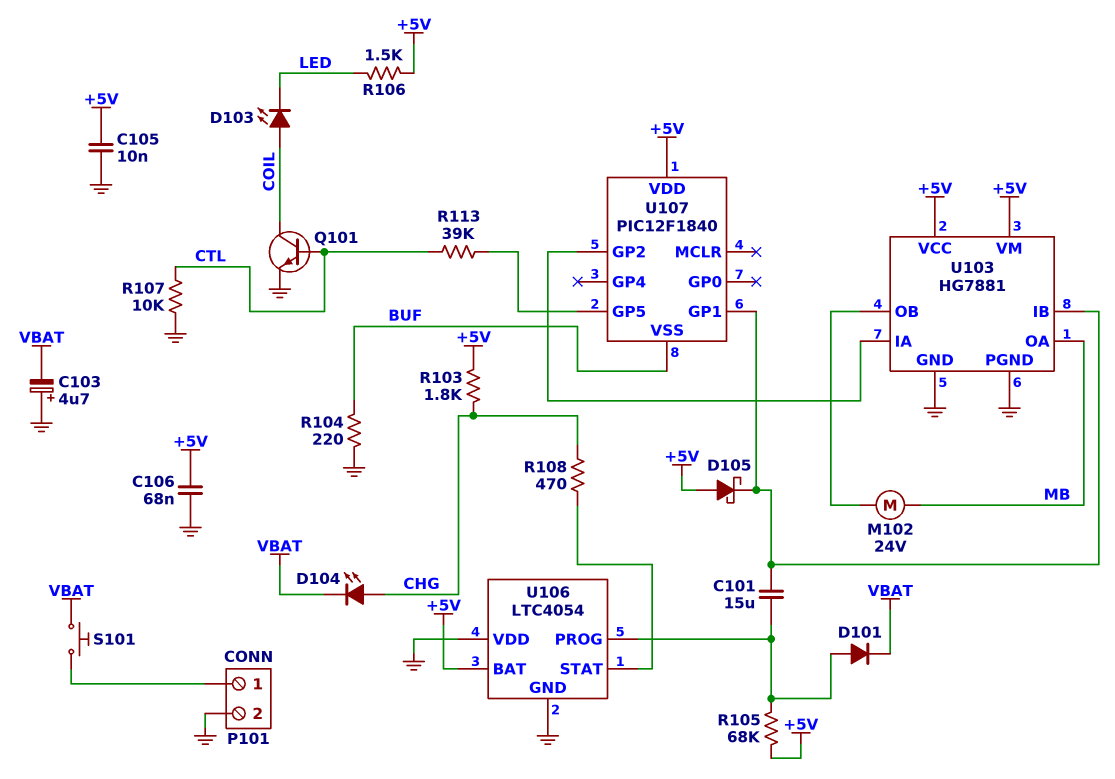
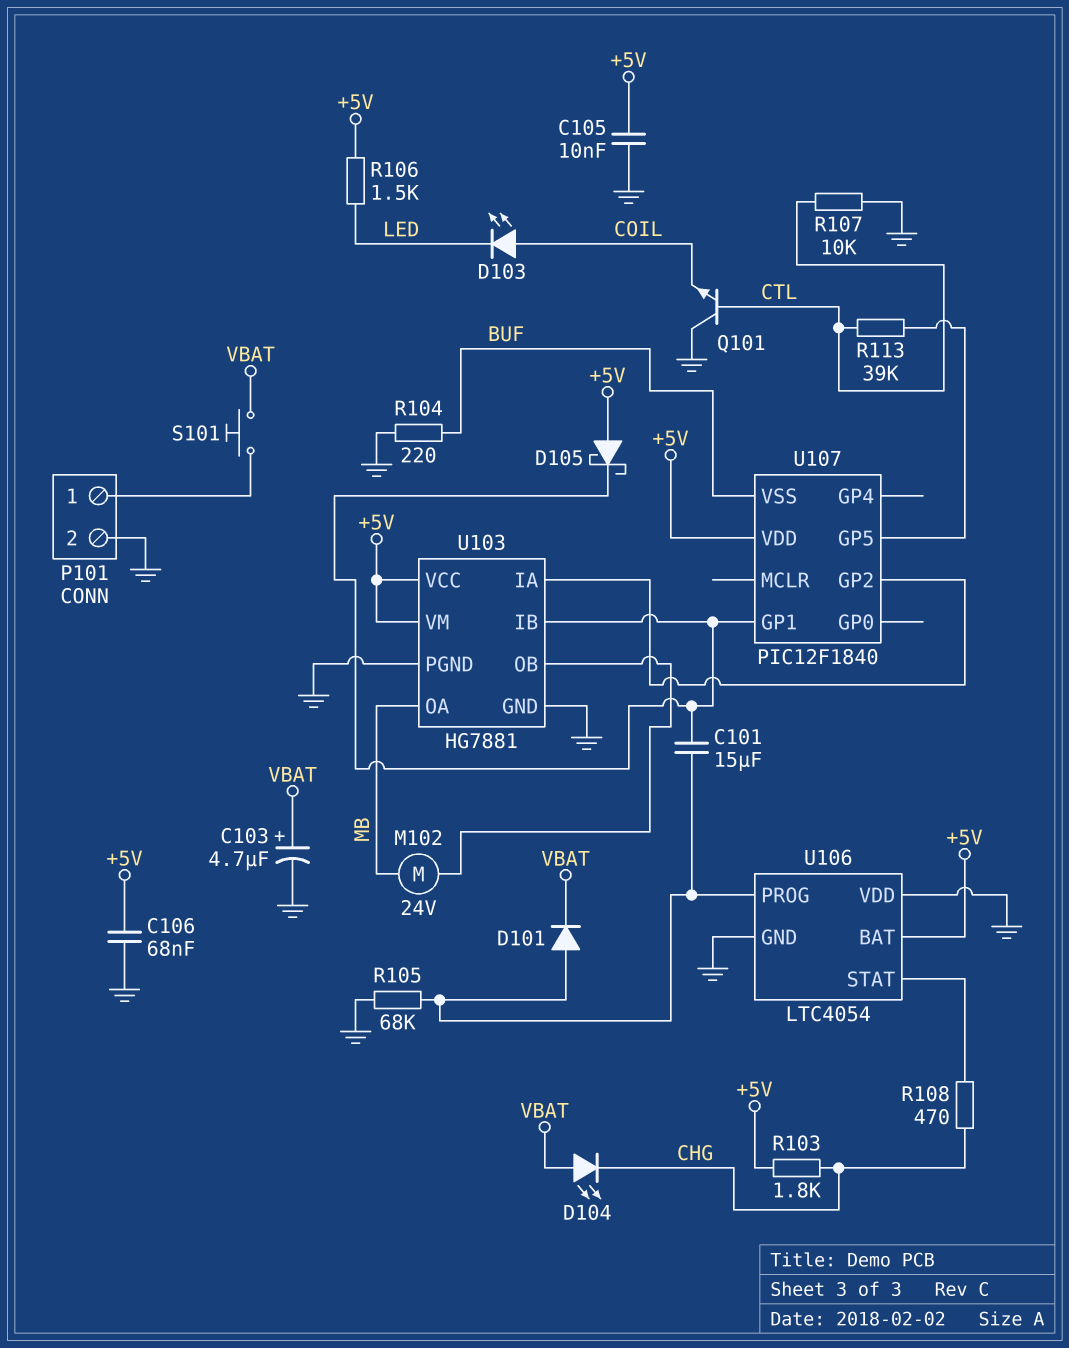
C103: 4.7uF (plus GND, minus VBAT) -> 4.7uF (plus VBAT, minus GND)
D104: LED (A CHG, K VBAT) -> LED (A VBAT, K CHG)
Q101: NPN (B CTL, C COIL, E GND) -> NPN (B CTL, C GND, E COIL)
R105: 68k (+5V, U106/PROG) -> 68k (GND, U106/PROG)

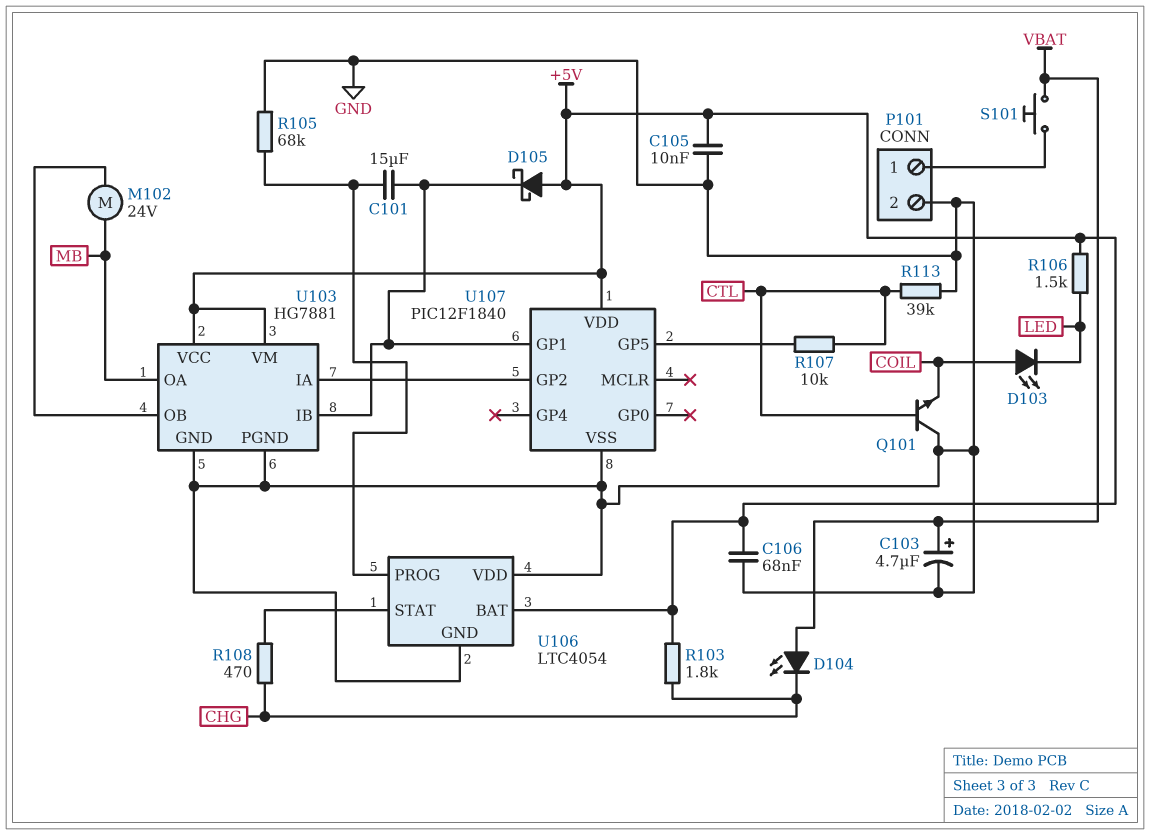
D101: diode (A U106/PROG, K VBAT) -> none
R104: 220 (BUF, GND) -> none
R107: 10k (CTL, GND) -> 10k (CTL, U107/GP5)
R113: 39k (CTL, U107/GP5) -> 39k (CTL, GND)
U107 pin VSS: BUF -> GND

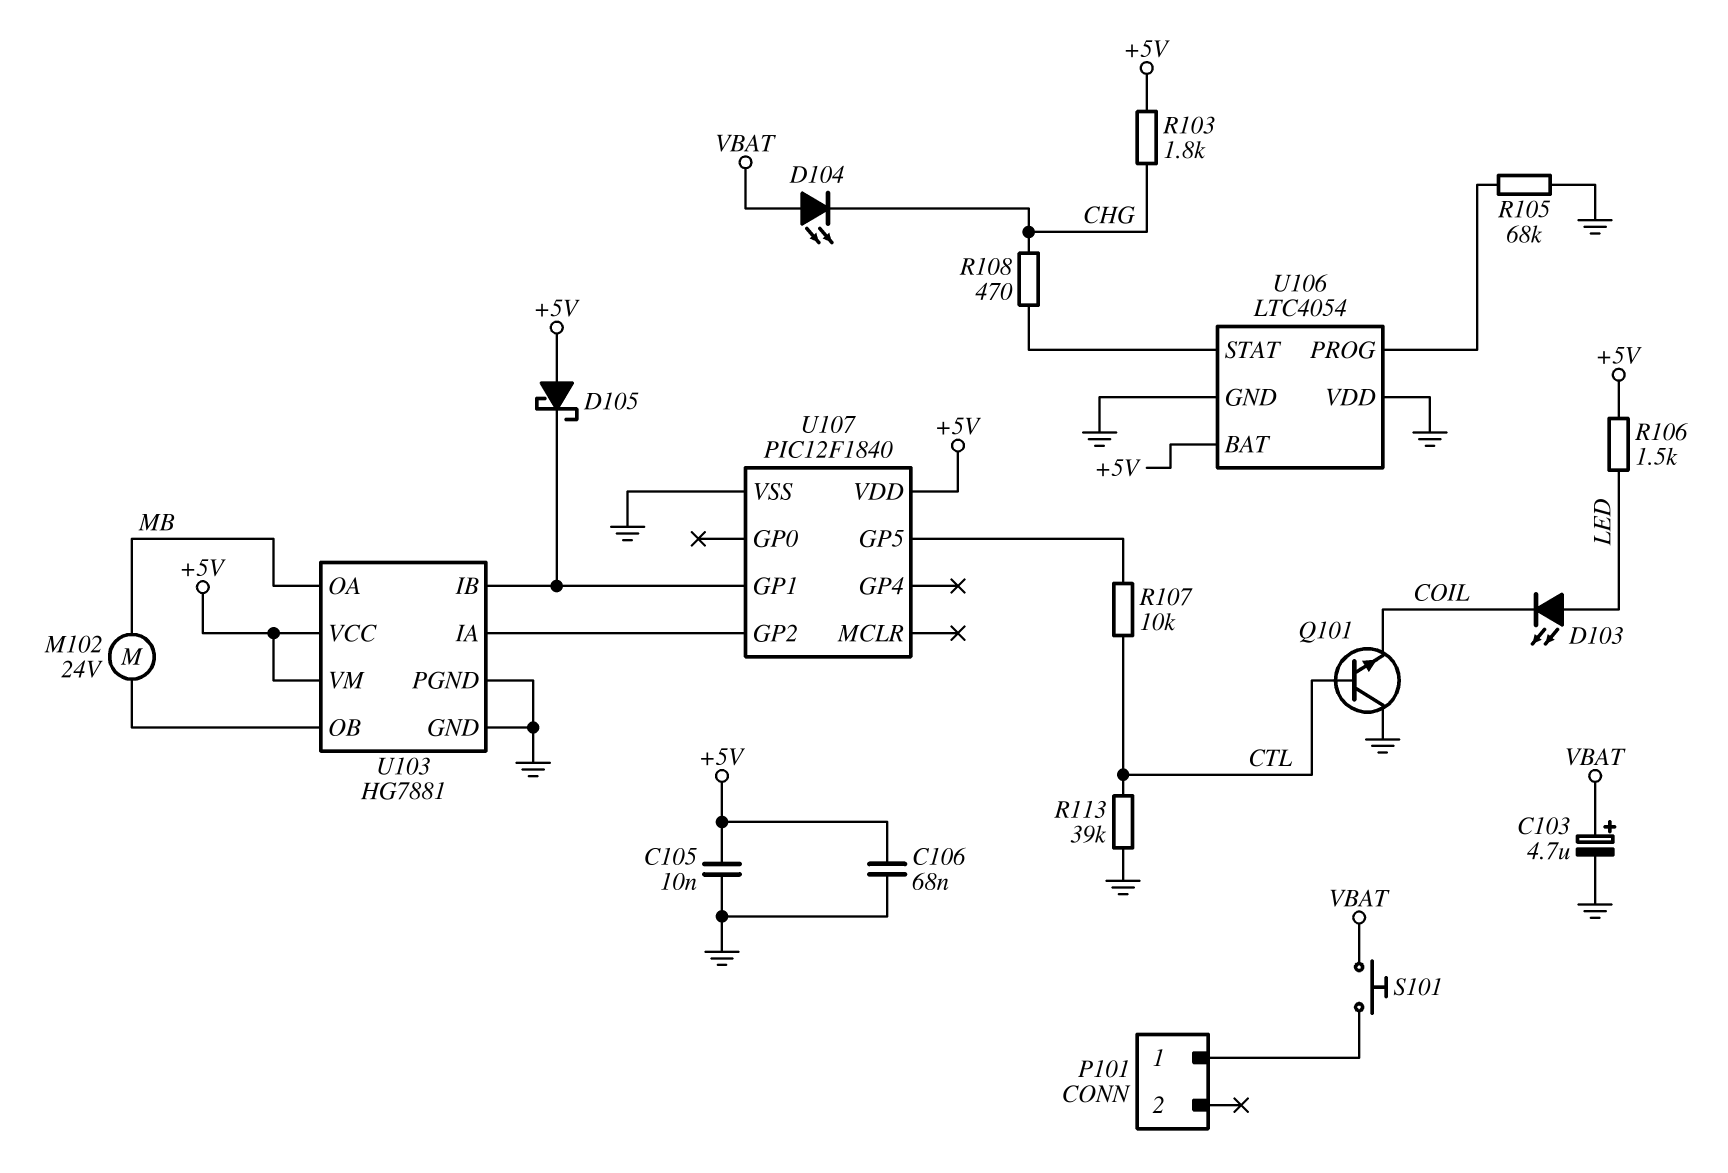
C101: 15uF (U103/IB, U106/PROG) -> none
D103: LED (A COIL, K LED) -> LED (A LED, K COIL)
P101 pin 2: GND -> none

